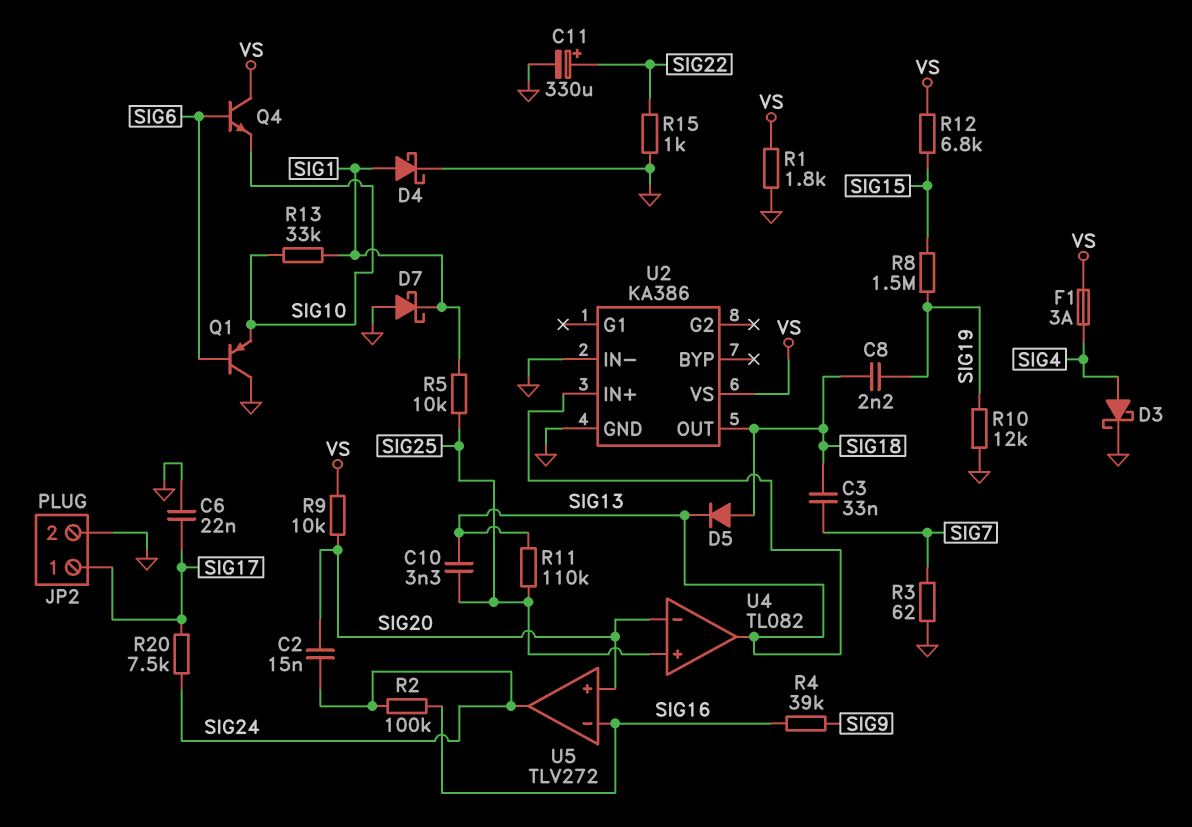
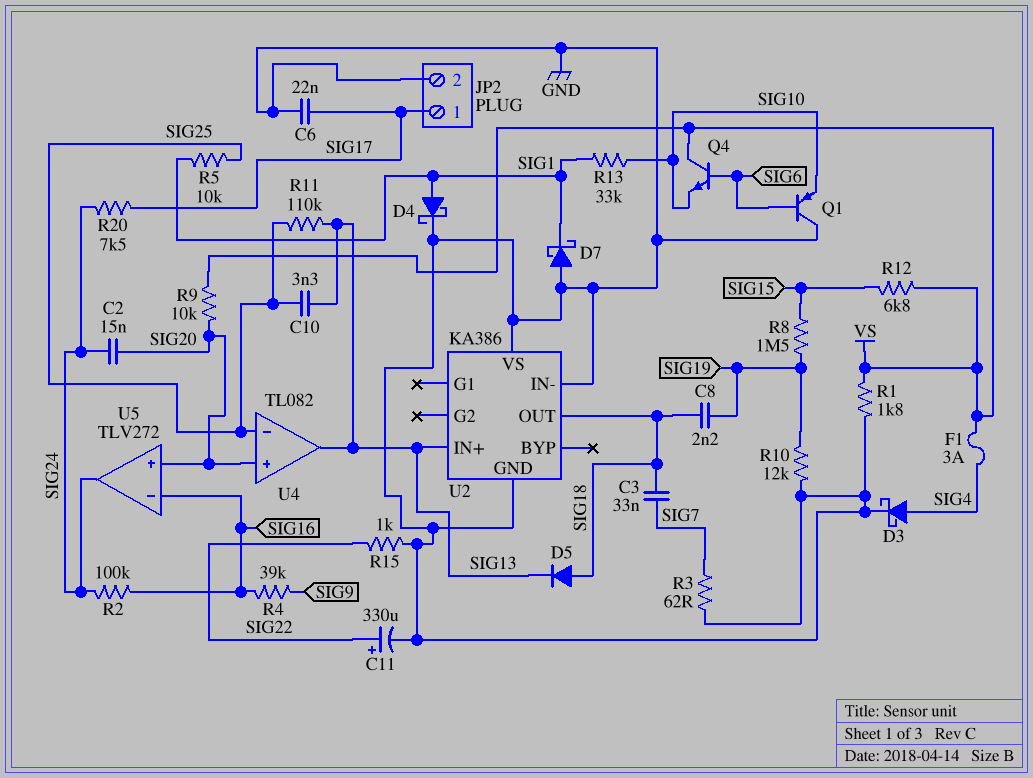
U2 pin VS: VS -> GND
U4 pin in+: SIG25 -> SIG20
U4 pin in-: SIG20 -> SIG25

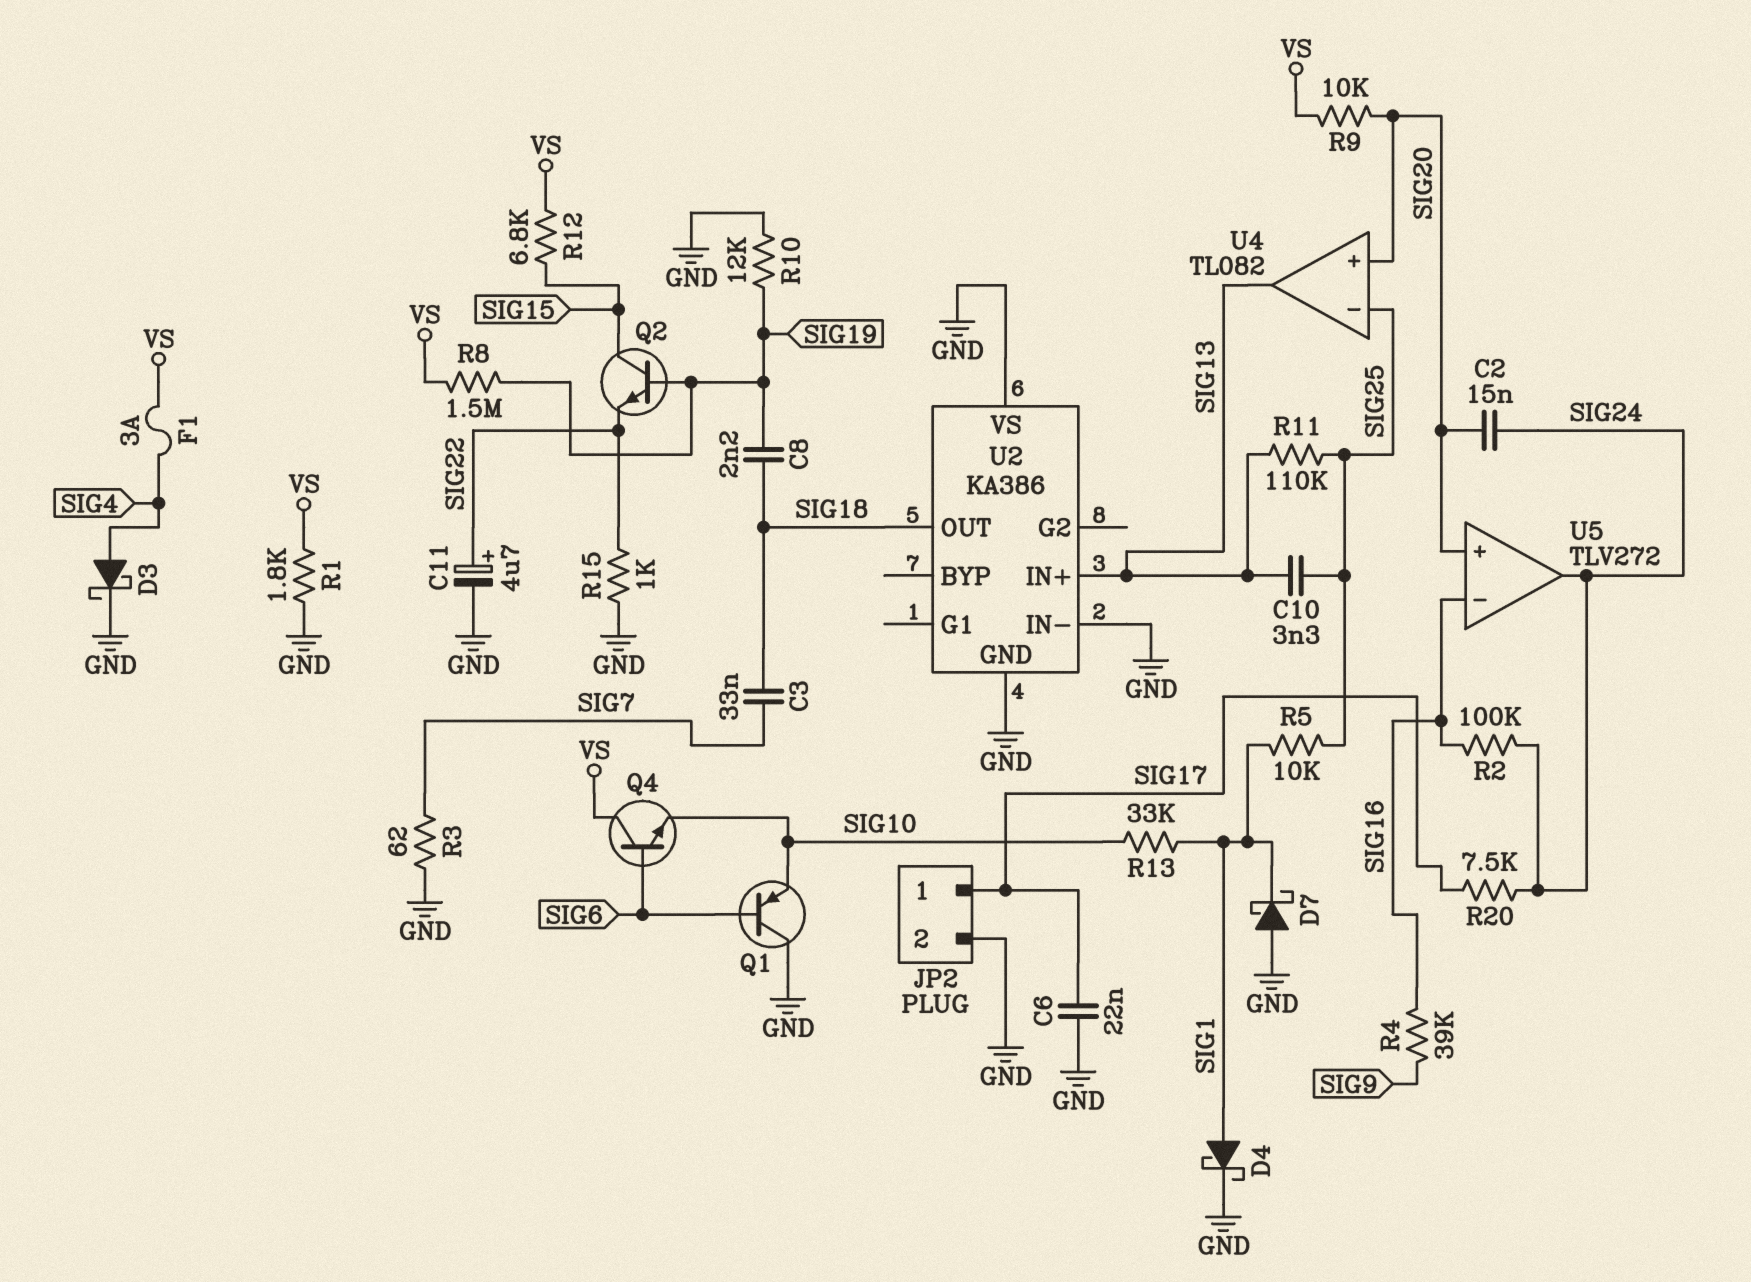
C11: 330uF (plus SIG22, minus GND) -> 4.7uF (plus SIG22, minus GND)
D5: diode (A SIG18, K SIG13) -> none
Q2: none -> NPN (B SIG19, C SIG15, E SIG22)
R8: 1.5M (SIG15, SIG19) -> 1.5M (SIG19, VS)

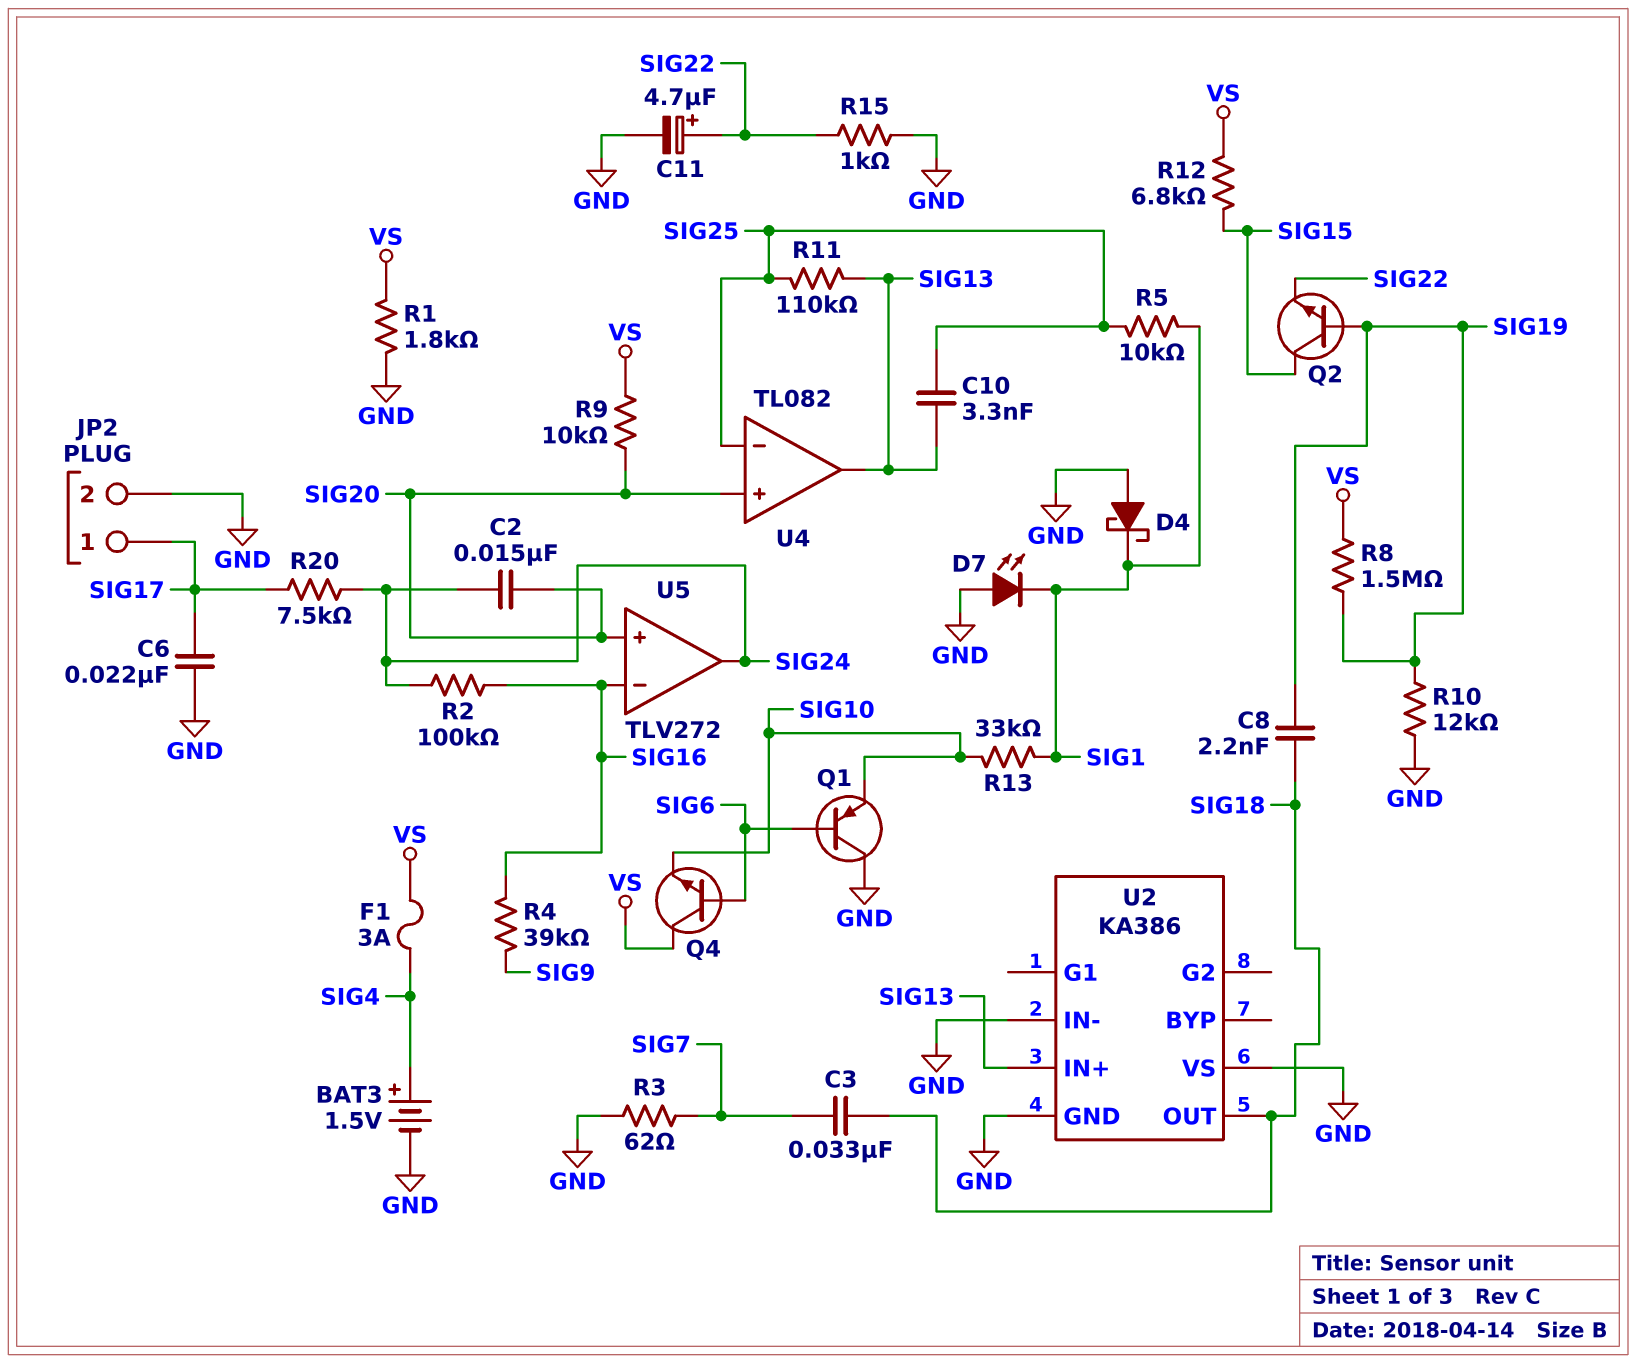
BAT3: none -> 1.5V (plus SIG4, minus GND)
D3: schottky (A SIG4, K GND) -> none
D4: schottky (A SIG1, K GND) -> schottky (A GND, K SIG1)
D7: schottky (A GND, K SIG1) -> LED (A GND, K SIG1)

